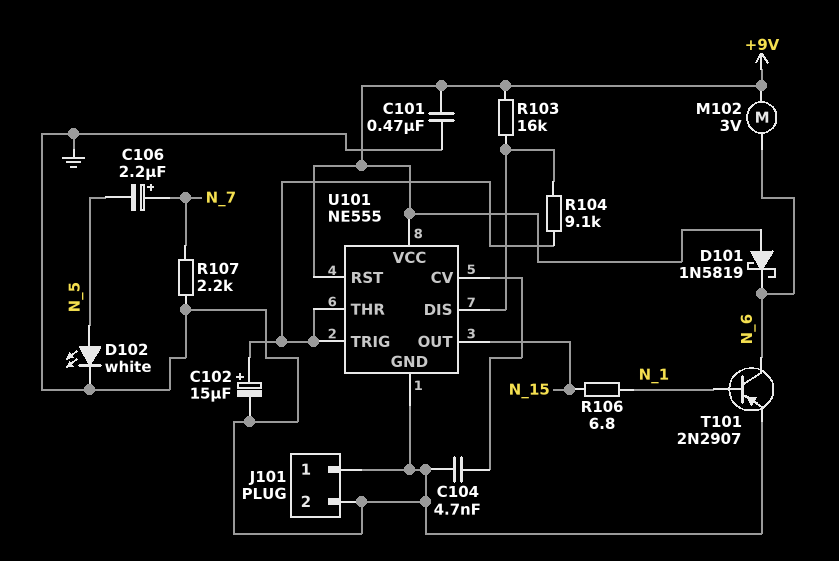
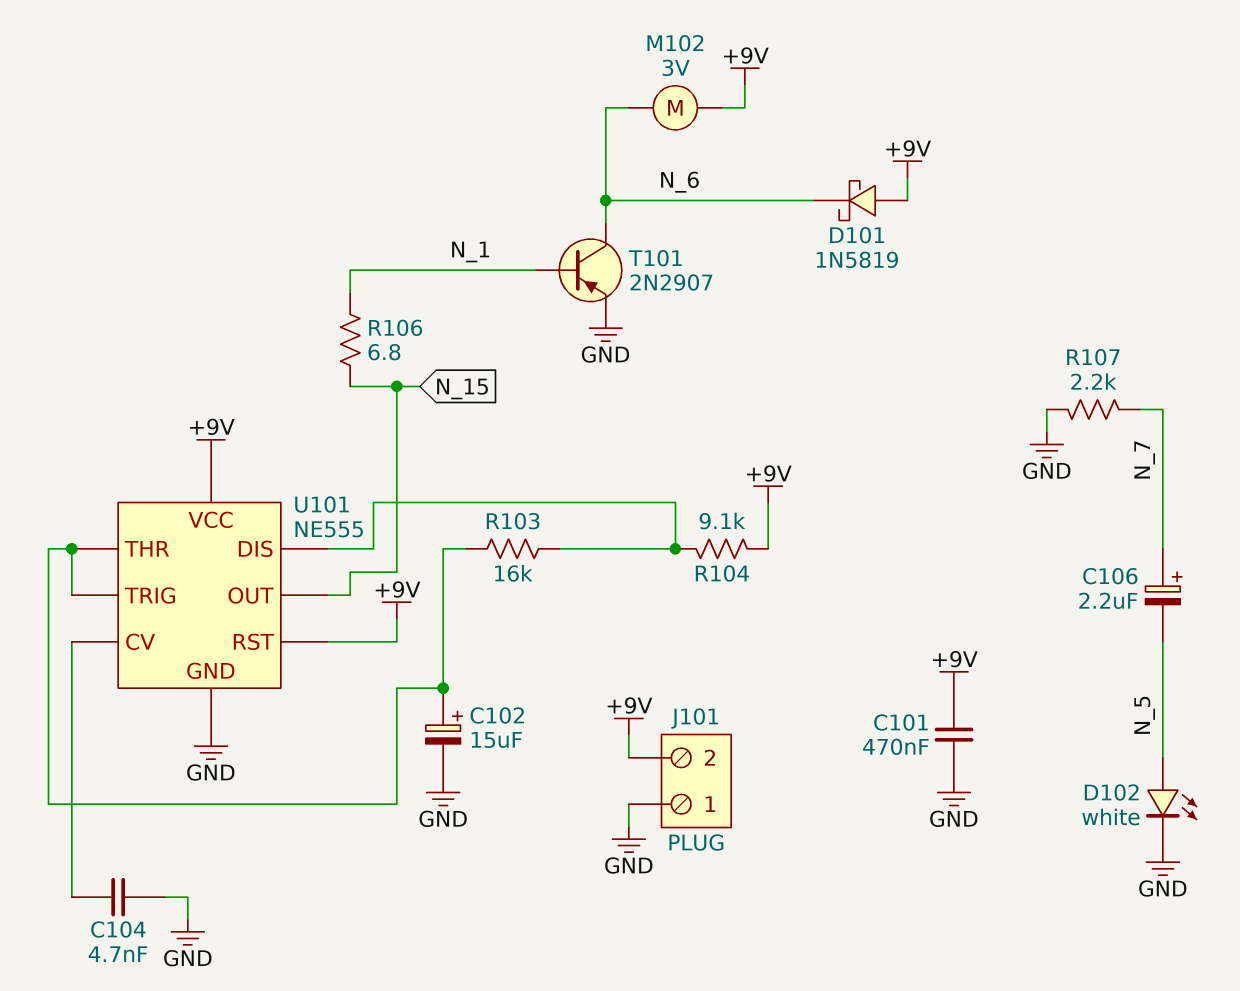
J101 pin 2: GND -> +9V
R103: 16k (+9V, U101/DIS) -> 16k (U101/DIS, U101/THR)
R104: 9.1k (U101/DIS, U101/THR) -> 9.1k (+9V, U101/DIS)

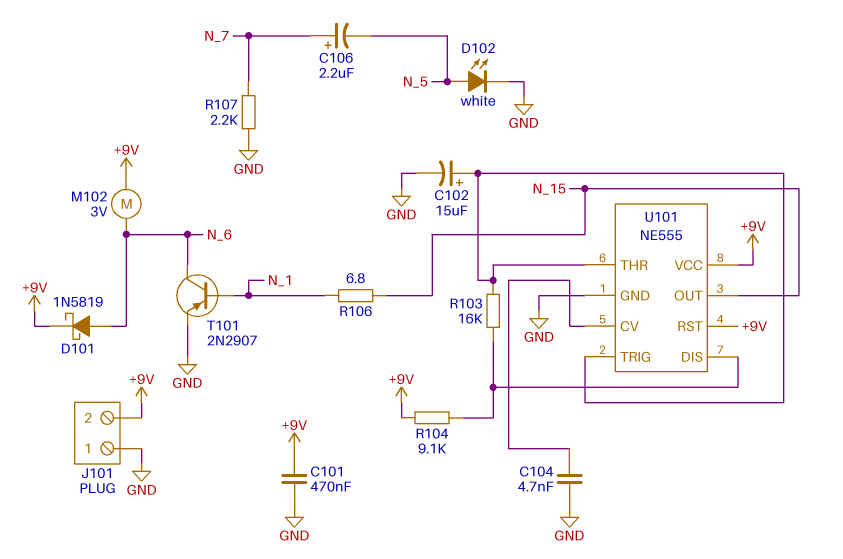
D101: schottky 1N5819 (A +9V, K N_6) -> schottky 1N5819 (A N_6, K +9V)

